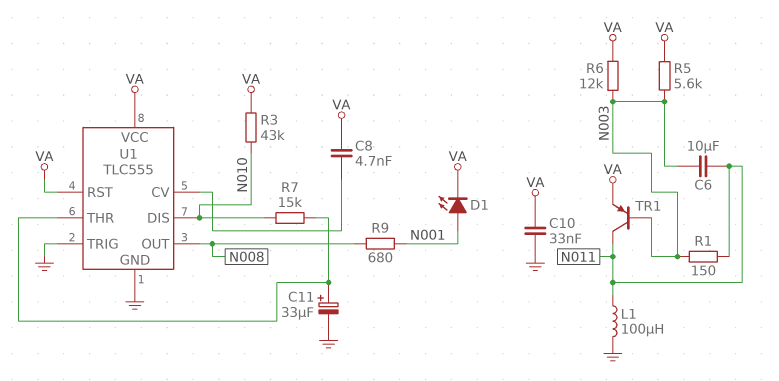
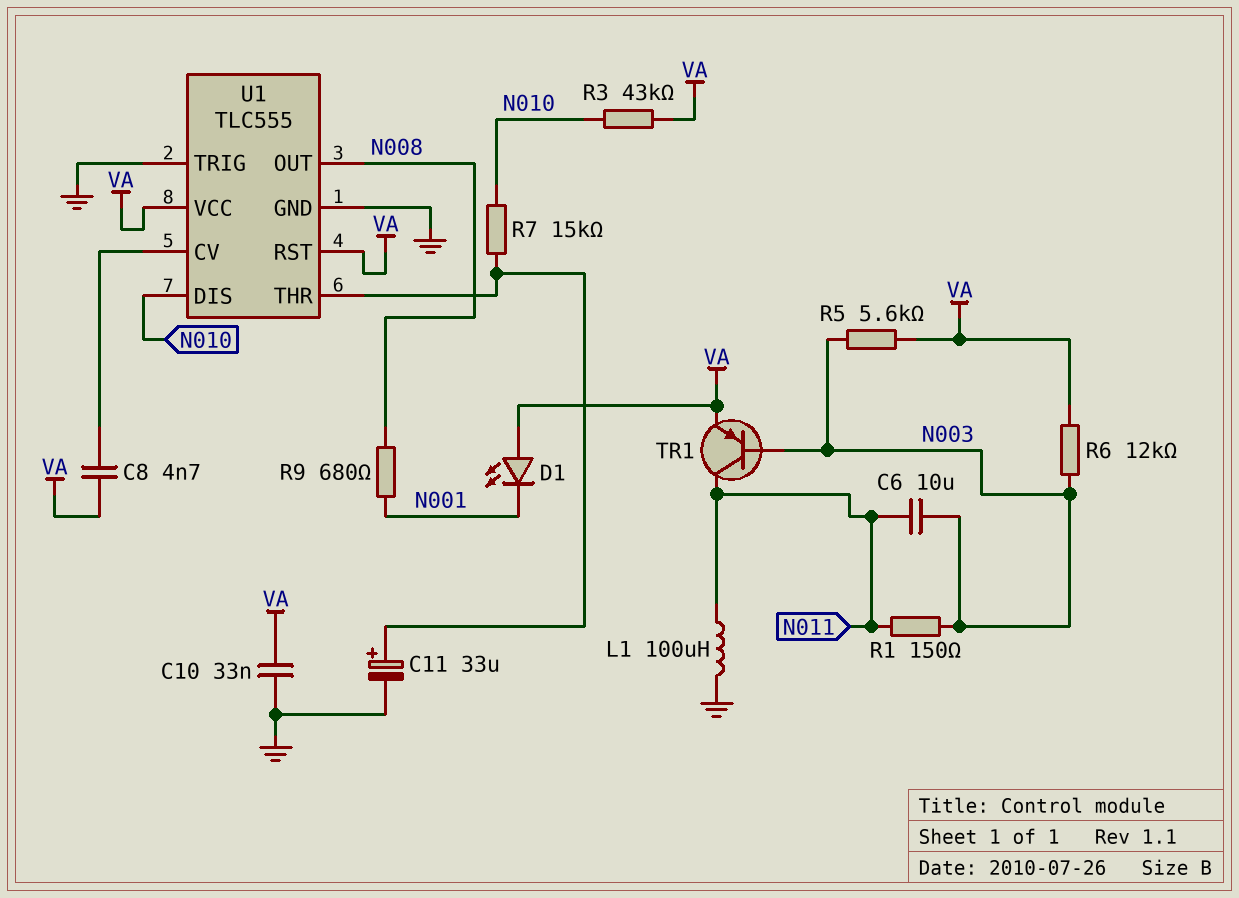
D1: LED (A N001, K VA) -> LED (A VA, K N001)

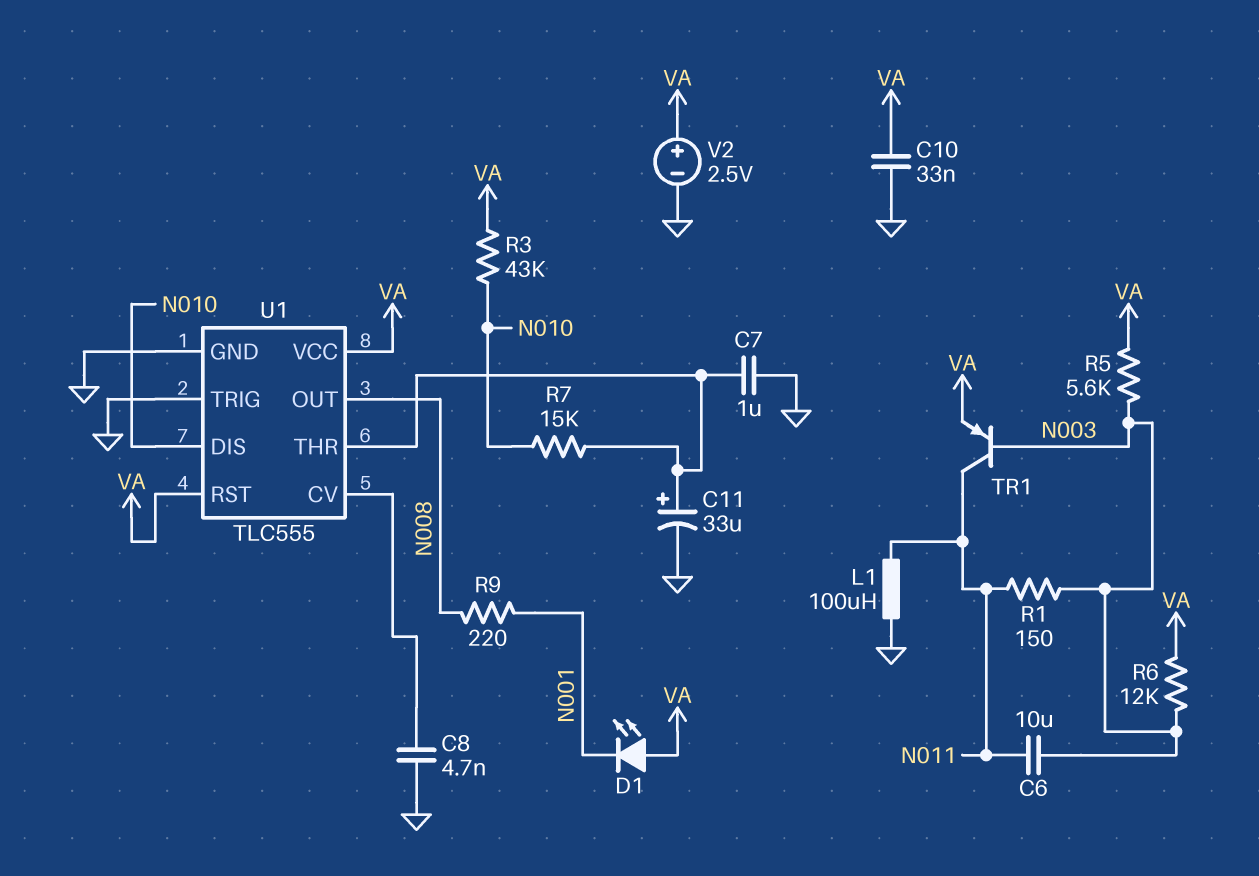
C7: none -> 1uF (GND, U1/THR)
C8: 4.7nF (U1/CV, VA) -> 4.7nF (GND, U1/CV)
R9: 680 (N001, N008) -> 220 (N001, N008)
V2: none -> 2.5V (plus VA, minus GND)

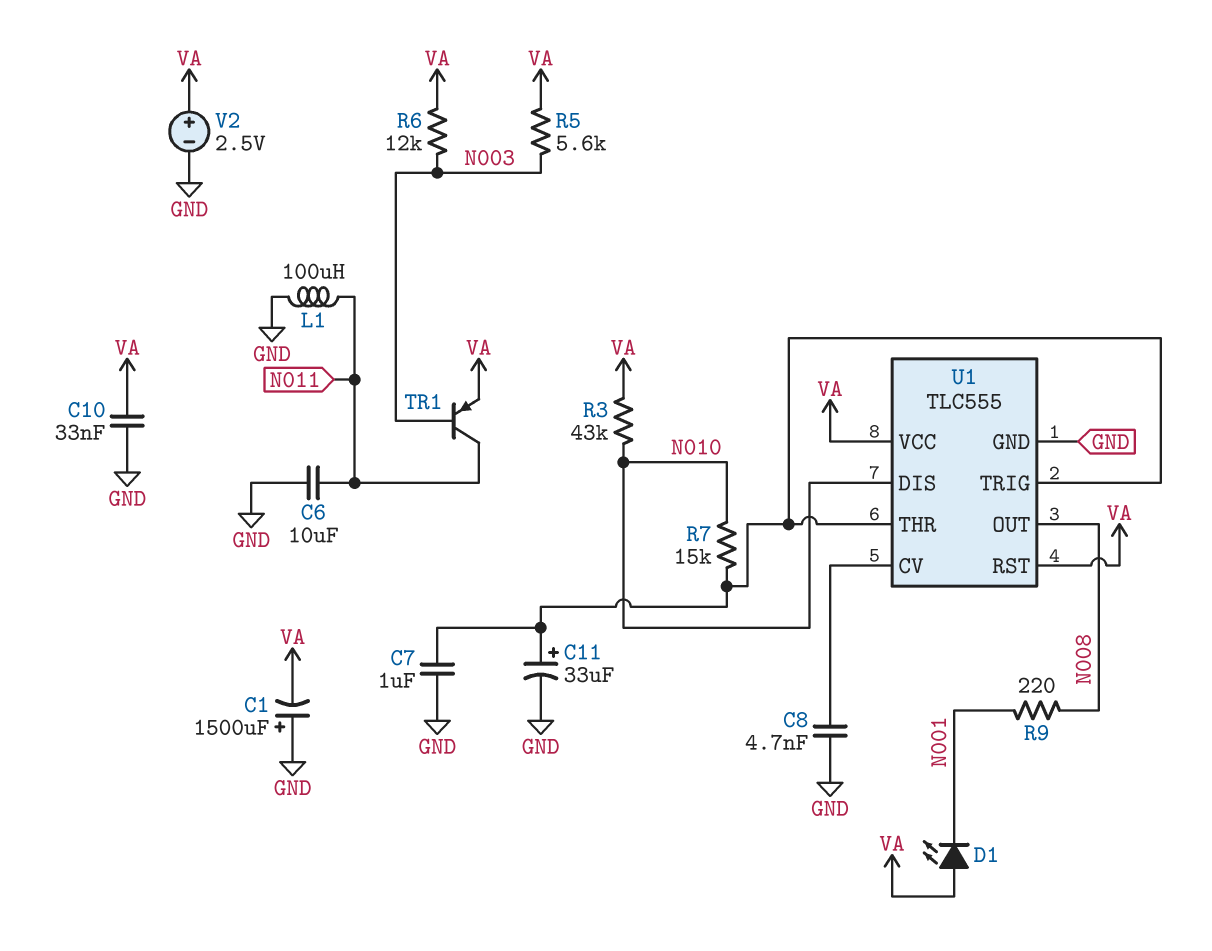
C1: none -> 1500uF (plus GND, minus VA)
C6: 10uF (N003, N011) -> 10uF (GND, N011)
R1: 150 (N003, N011) -> none
U1 pin TRIG: GND -> U1/THR

